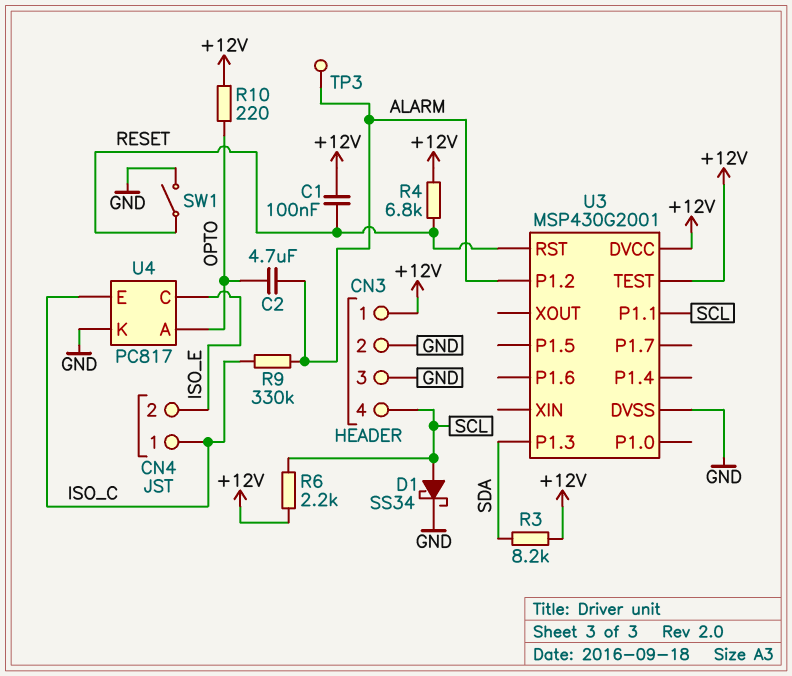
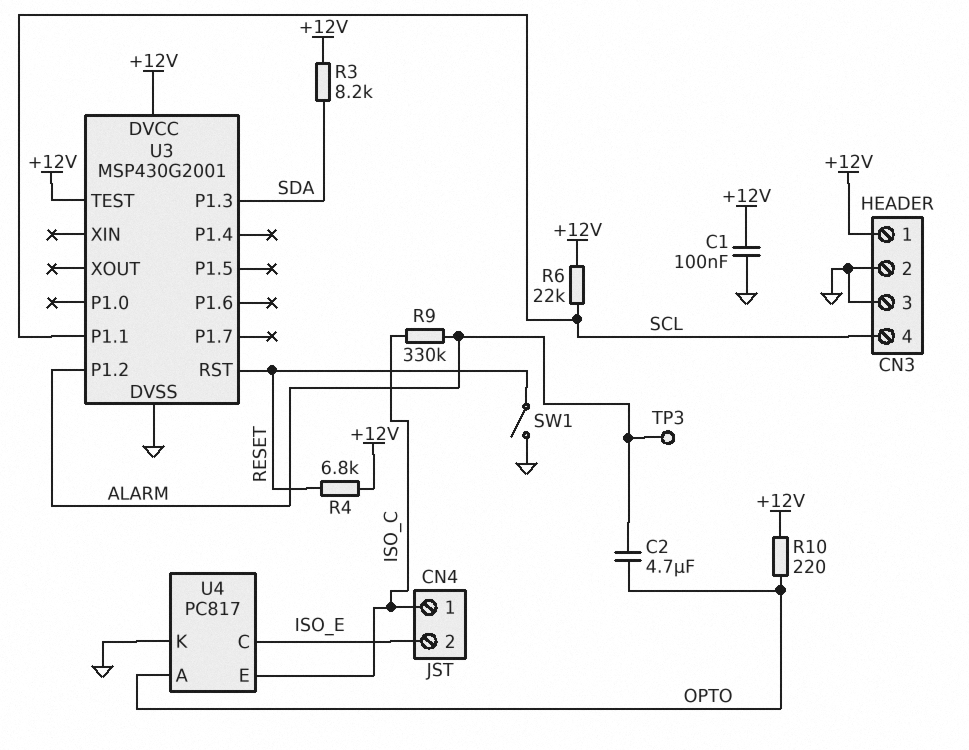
C1: 100nF (+12V, RESET) -> 100nF (+12V, GND)
D1: schottky SS34 (A SCL, K GND) -> none
R6: 2.2k (+12V, SCL) -> 22k (+12V, SCL)

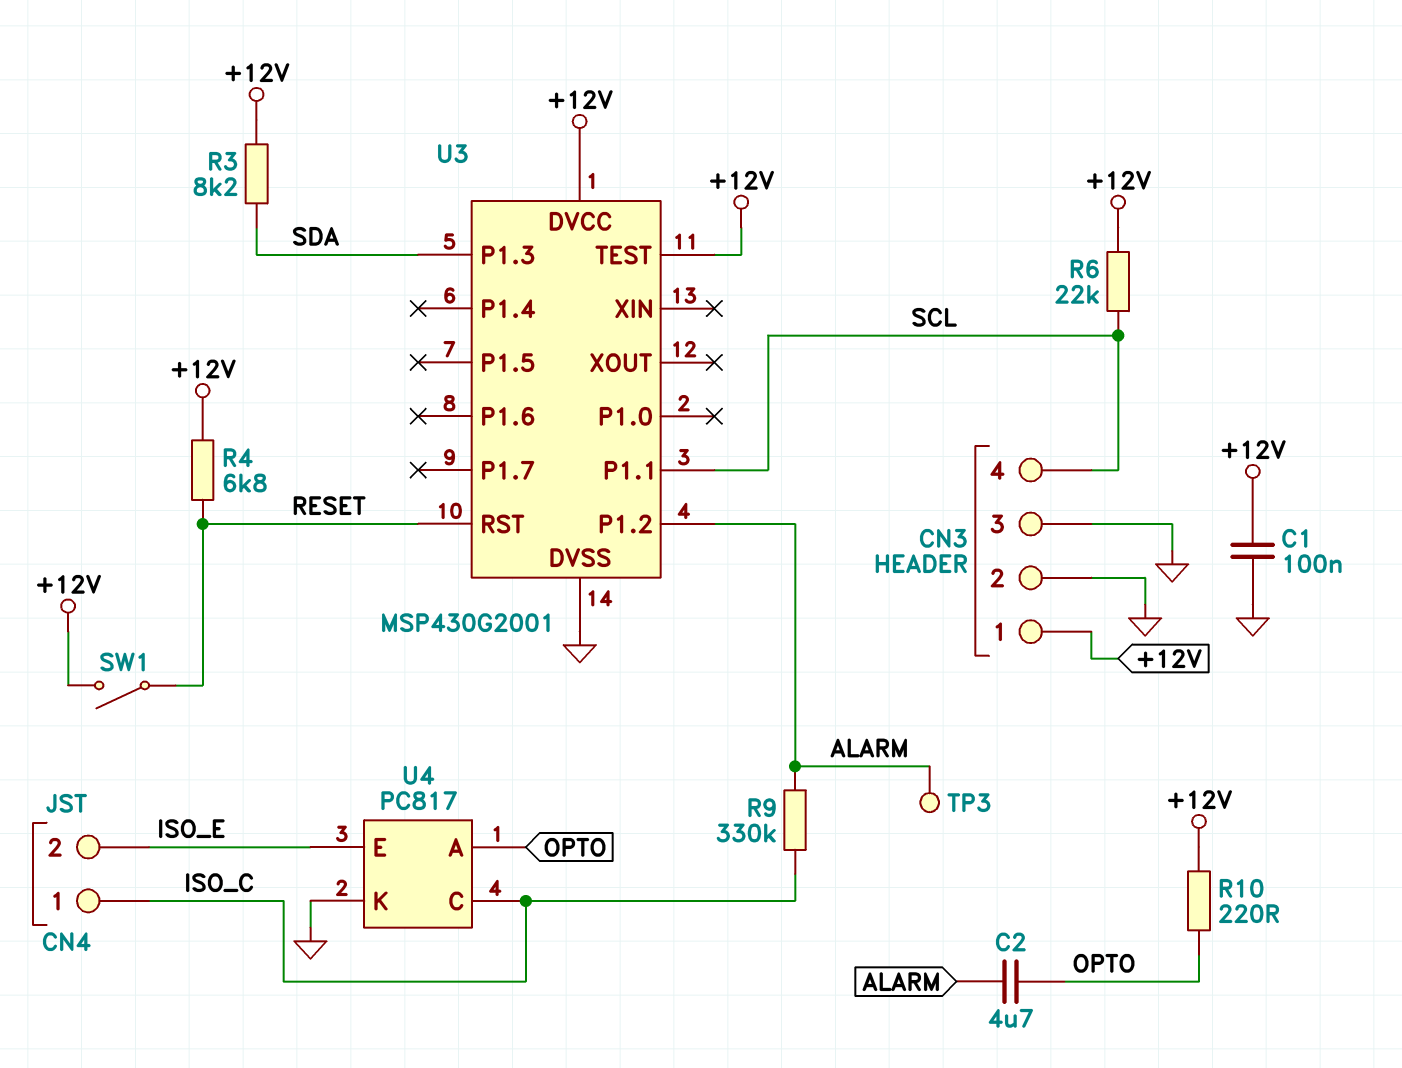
SW1: switch (GND, RESET) -> switch (+12V, RESET)
U4 pin C: ISO_E -> ISO_C
U4 pin E: ISO_C -> ISO_E

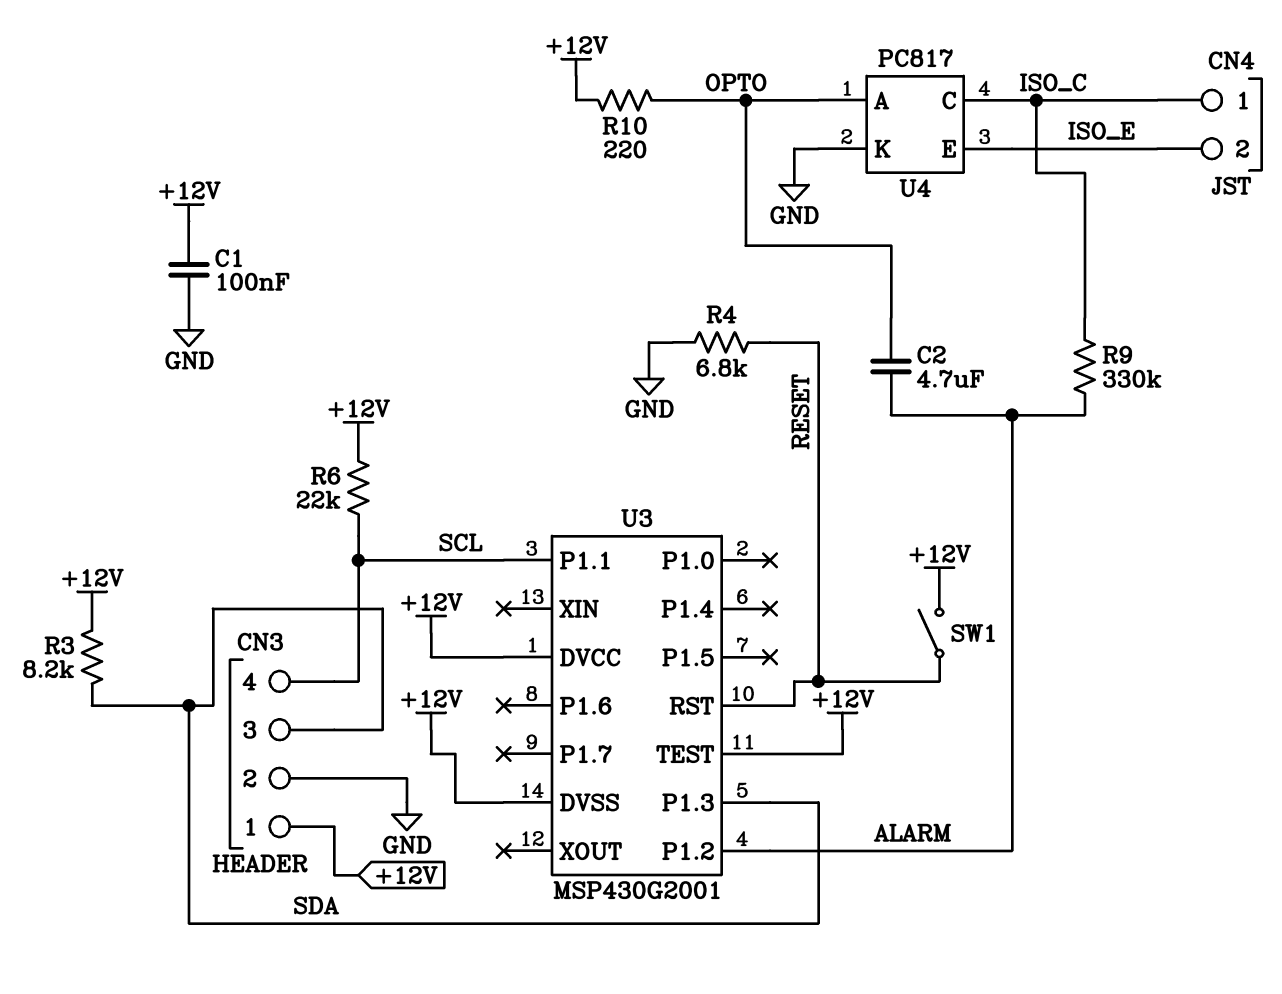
CN3 pin 3: GND -> SDA
R4: 6.8k (+12V, RESET) -> 6.8k (GND, RESET)
TP3: test point (ALARM) -> none
U3 pin DVSS: GND -> +12V

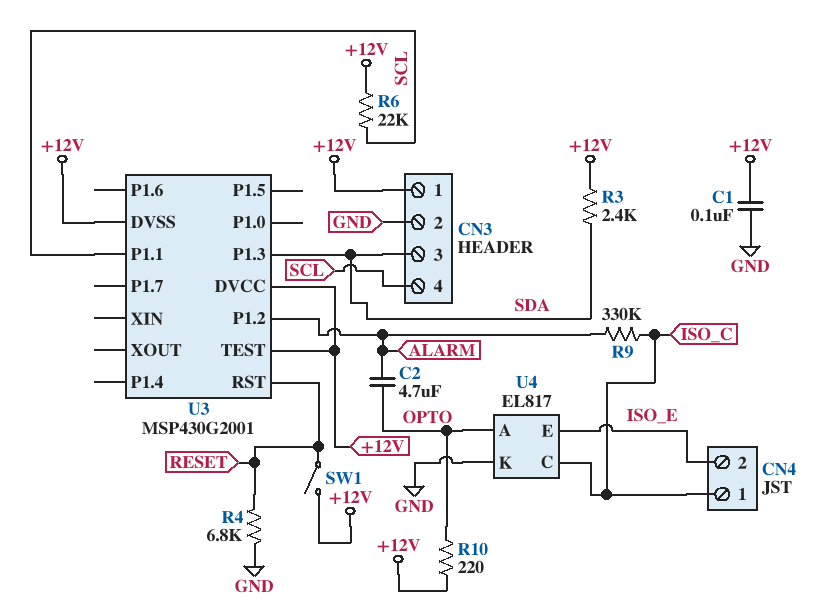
R3: 8.2k (+12V, SDA) -> 2.4k (+12V, SDA)
U4: PC817 -> EL817

